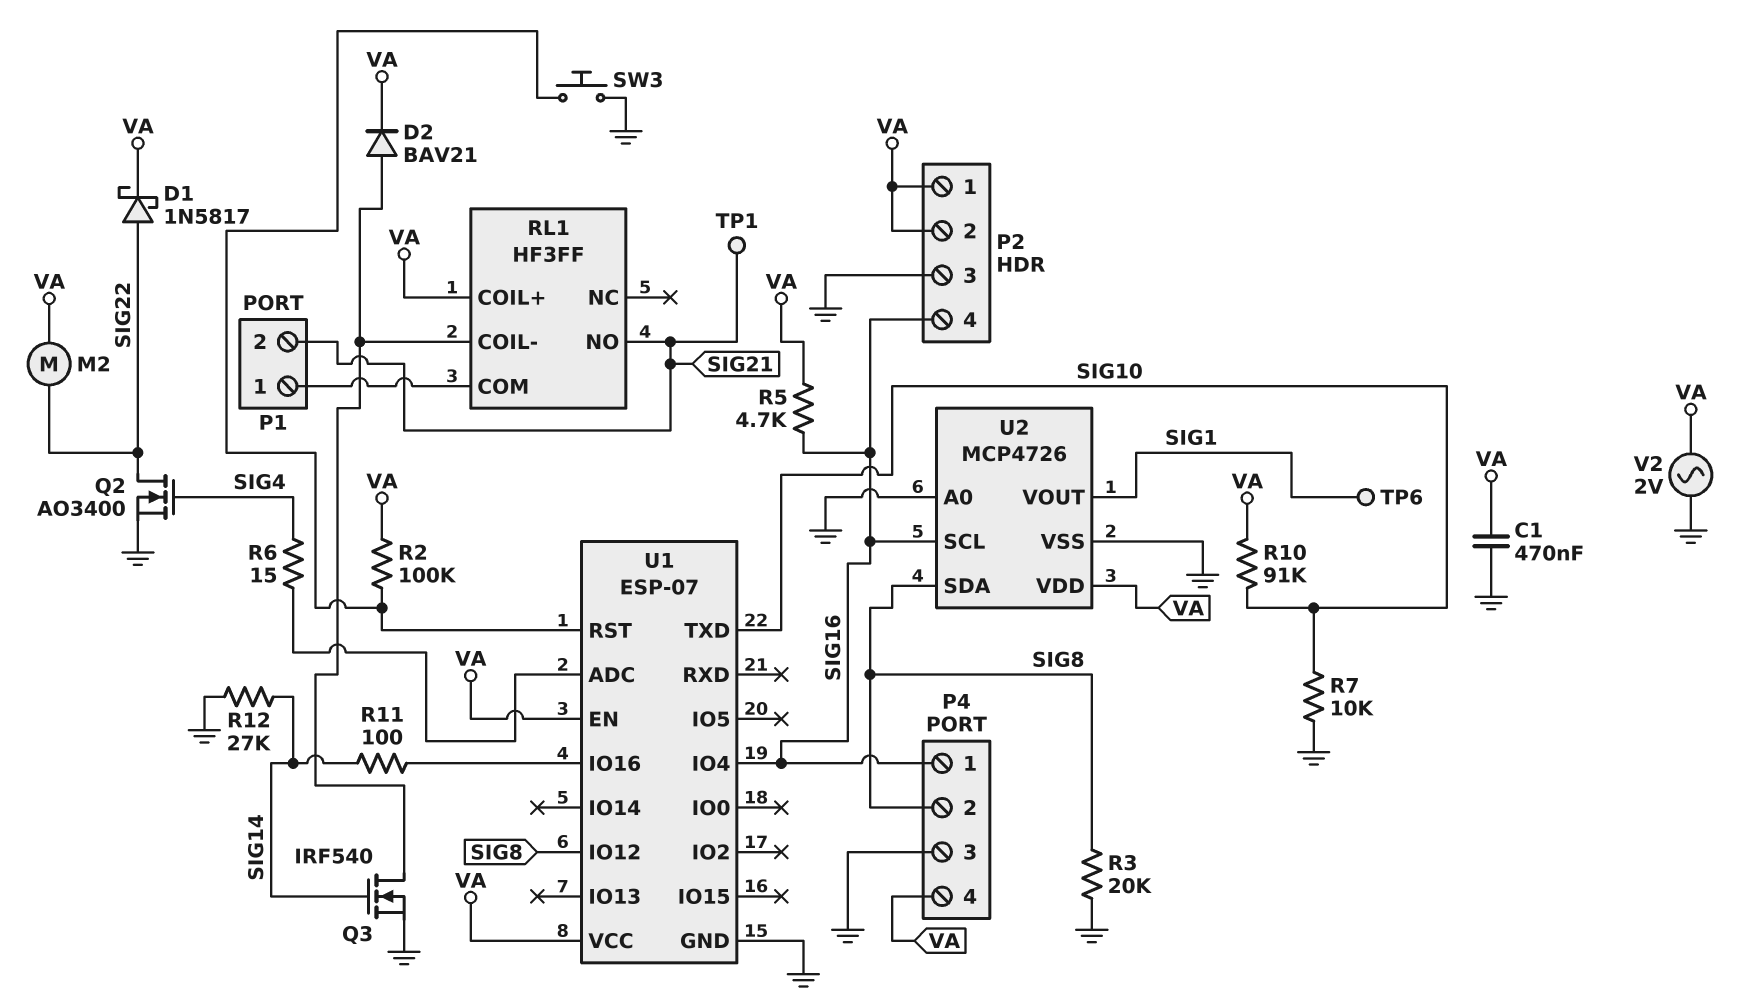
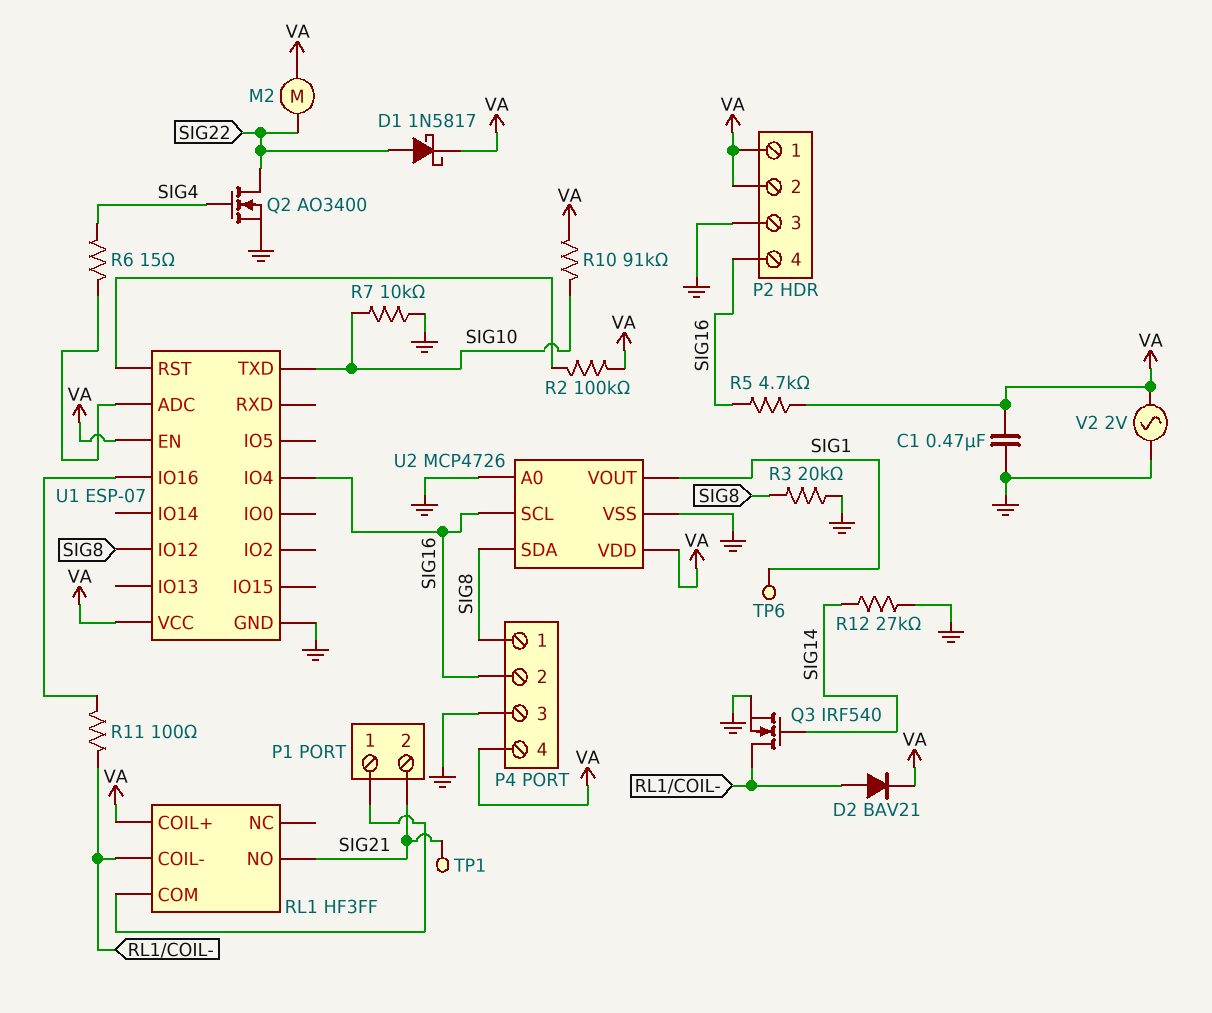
P4 pin 1: SIG16 -> SIG8
P4 pin 2: SIG8 -> SIG16
R11: 100 (SIG14, U1/IO16) -> 100 (RL1/COIL-, U1/IO16)
SW3: button (GND, U1/RST) -> none

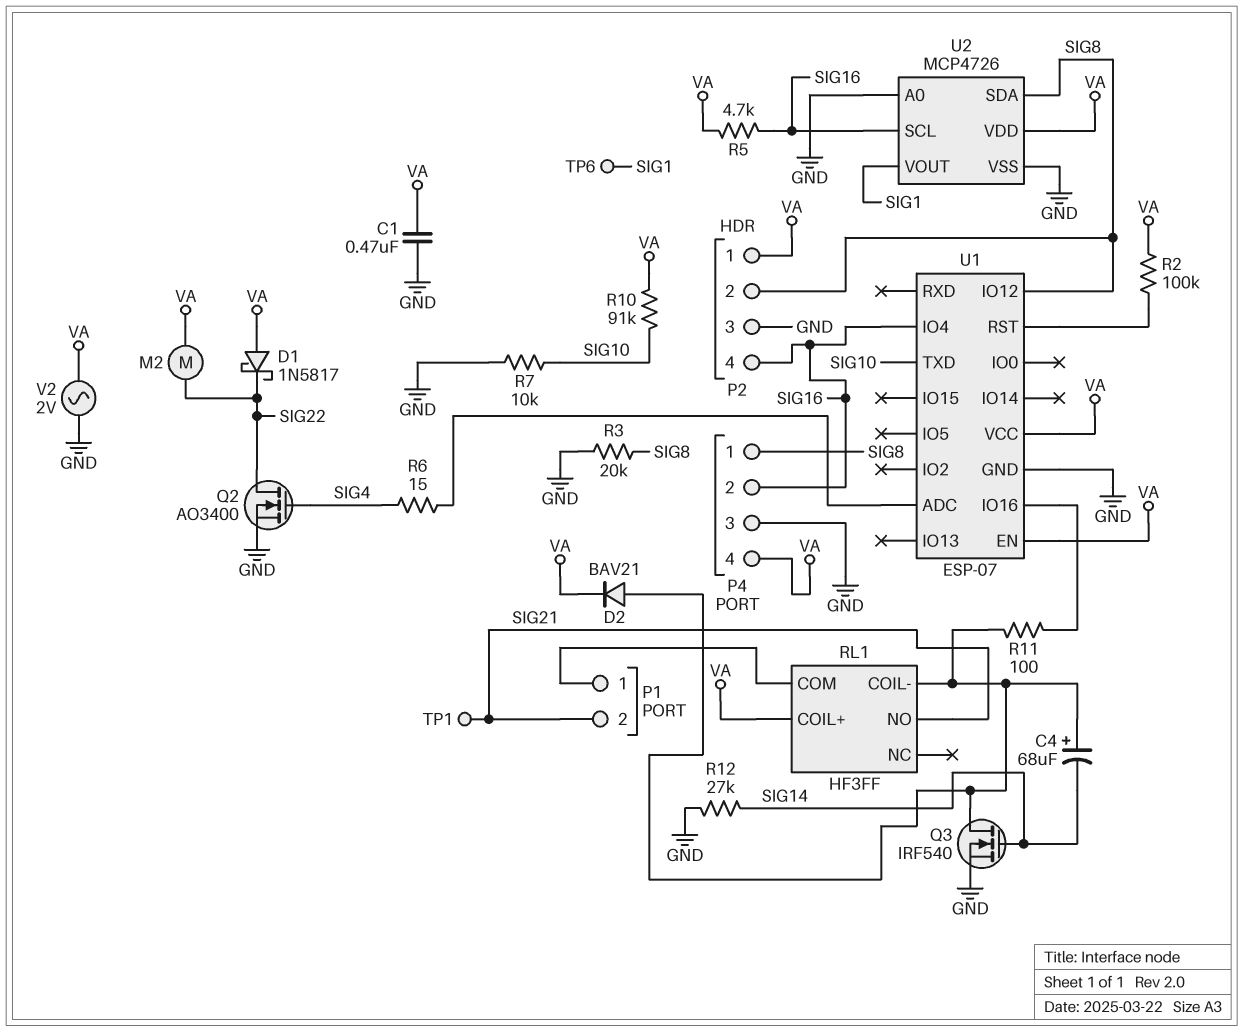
C4: none -> 68uF (plus RL1/COIL-, minus SIG14)
D1: schottky 1N5817 (A SIG22, K VA) -> schottky 1N5817 (A VA, K SIG22)
P2 pin 2: VA -> SIG8

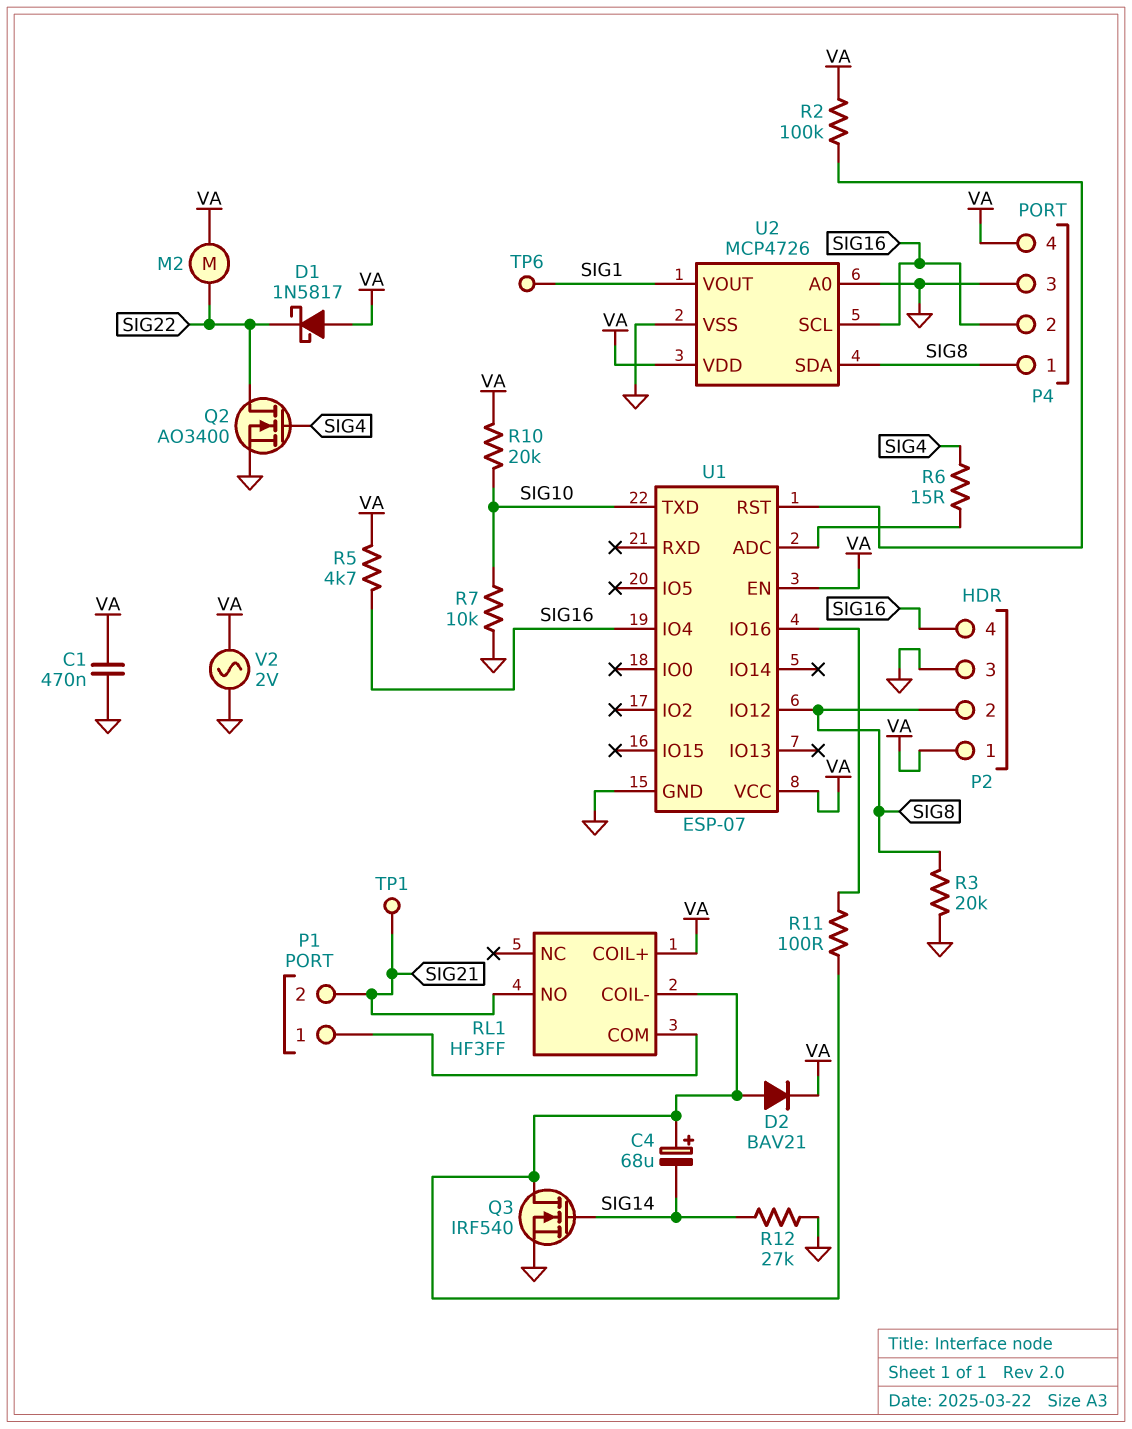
R10: 91k (SIG10, VA) -> 20k (SIG10, VA)

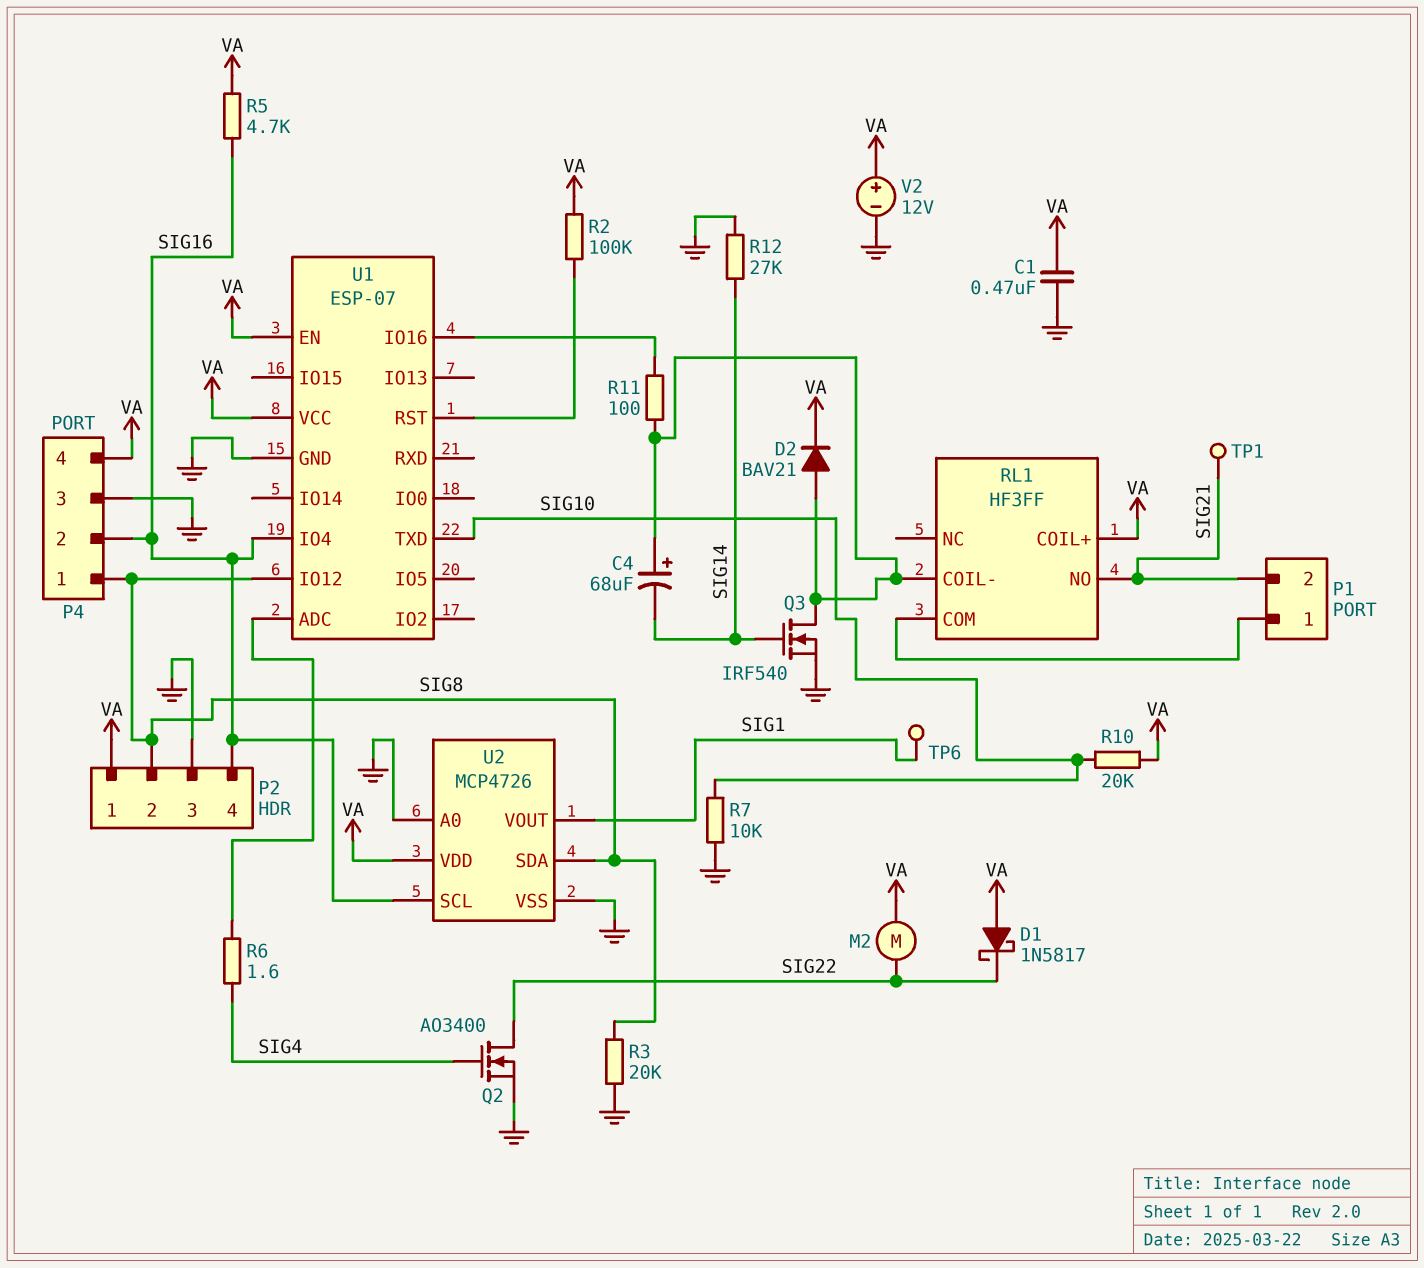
R6: 15 (SIG4, U1/ADC) -> 1.6 (SIG4, U1/ADC)
V2: AC 2V (GND, VA) -> 12V (plus VA, minus GND)

